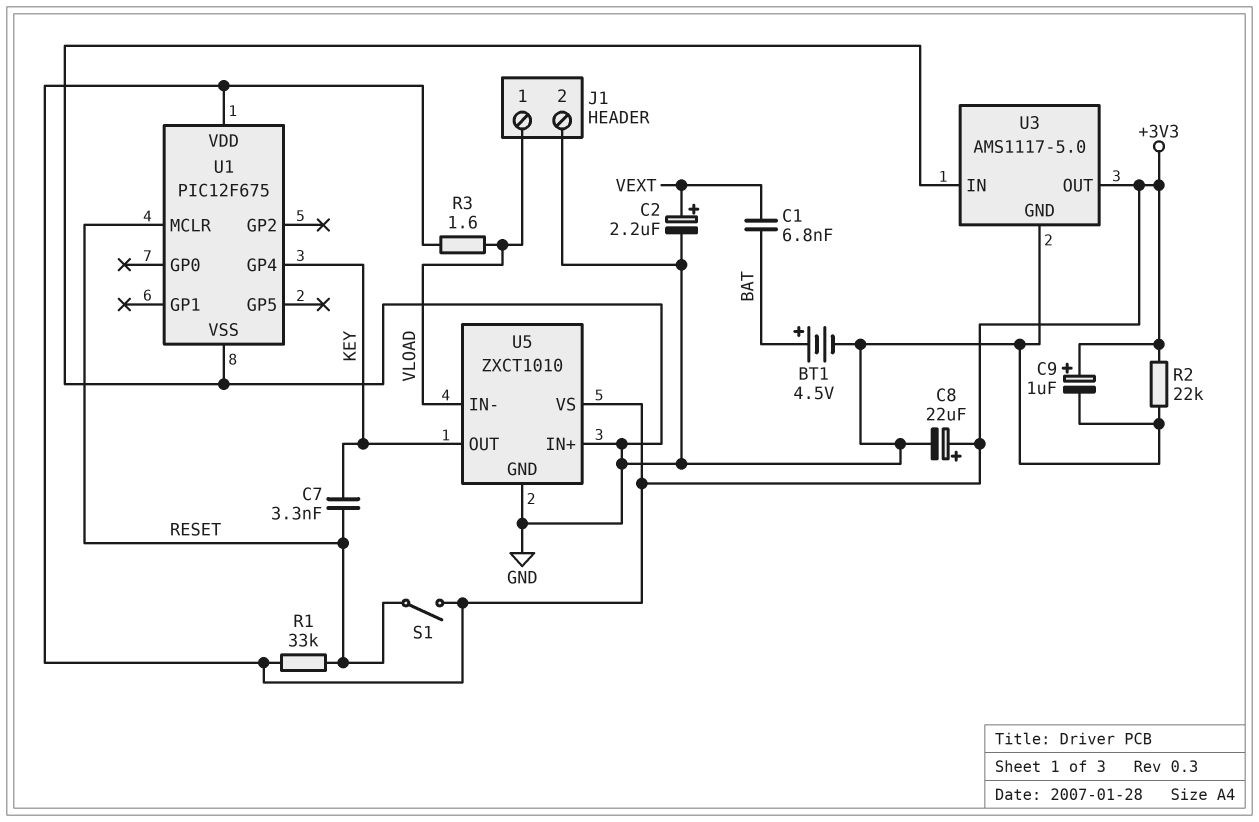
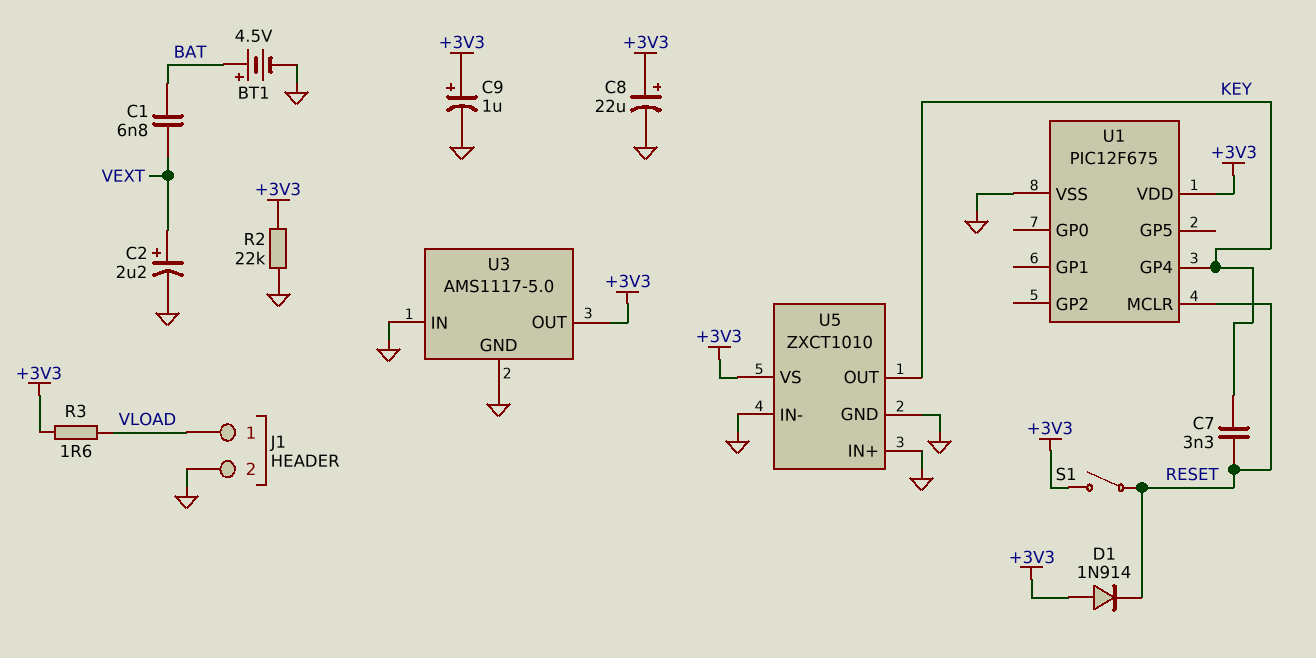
D1: none -> diode 1N914 (A +3V3, K RESET)
R1: 33k (+3V3, RESET) -> none
U5 pin IN-: VLOAD -> GND

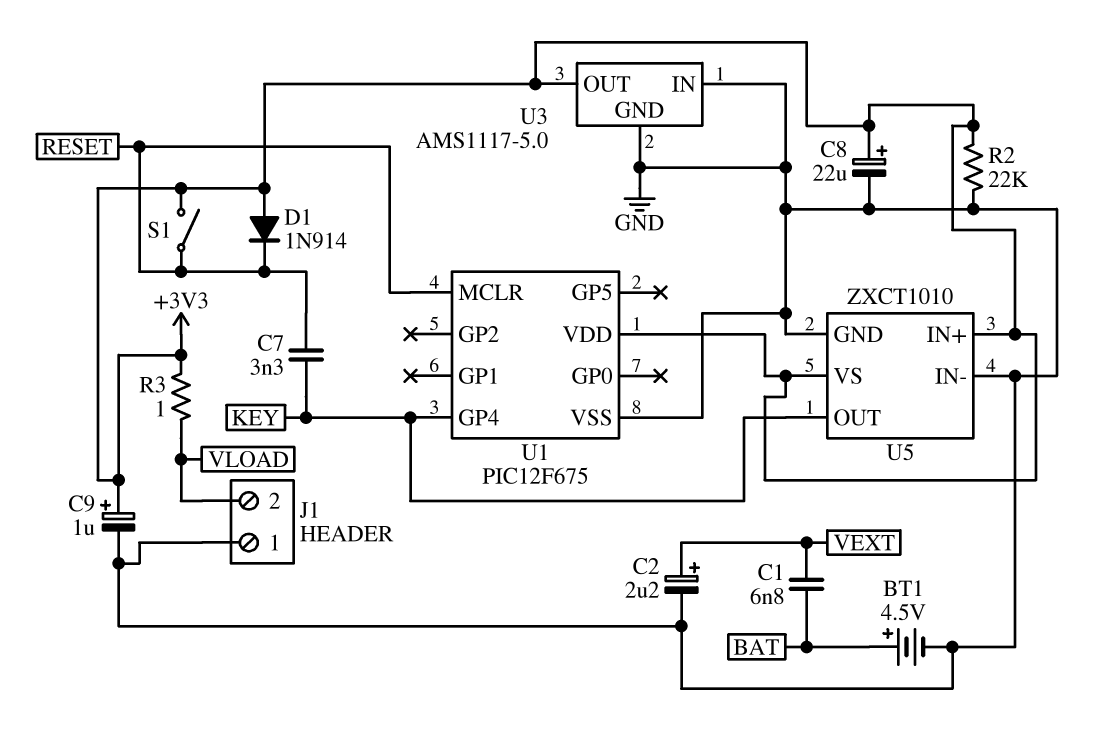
J1 pin 1: VLOAD -> GND
J1 pin 2: GND -> VLOAD
R3: 1.6 (+3V3, VLOAD) -> 1 (+3V3, VLOAD)
U5 pin IN+: GND -> +3V3

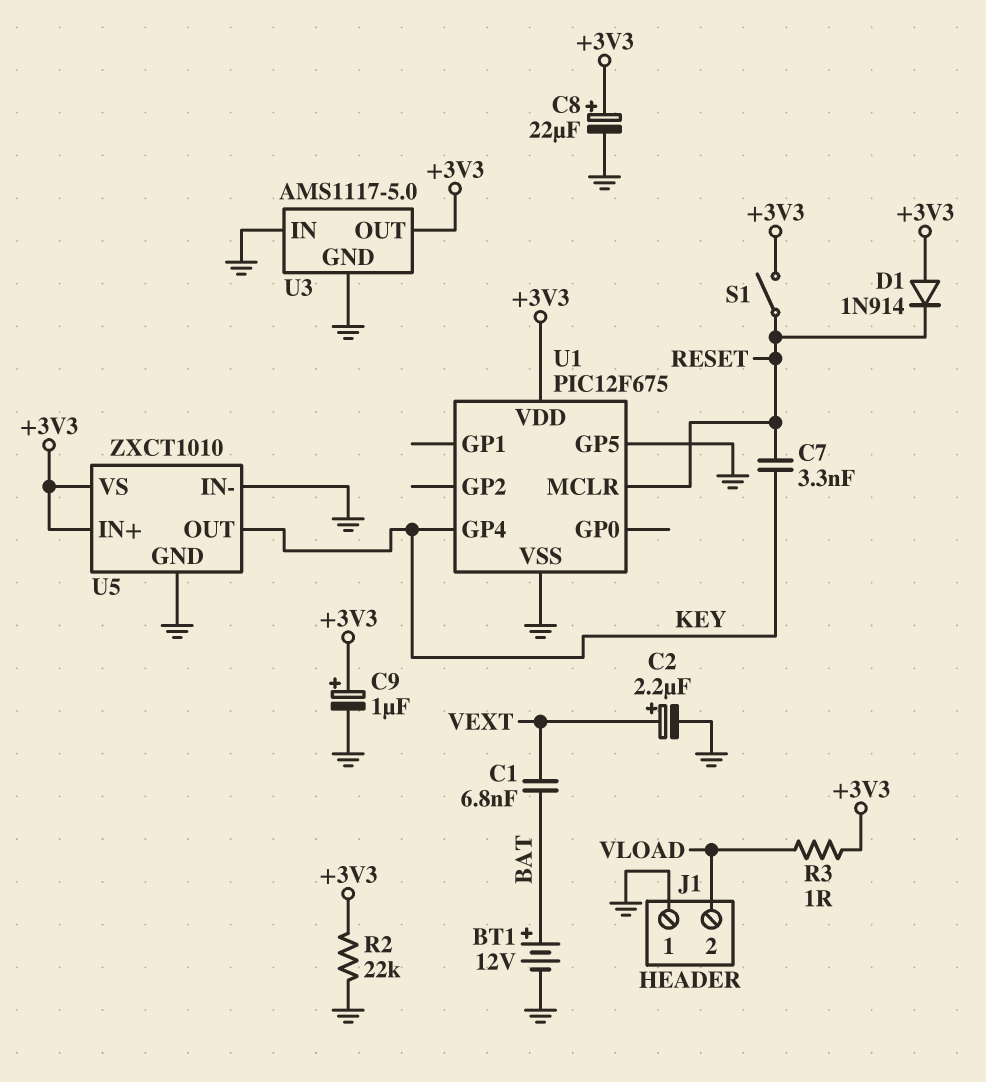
BT1: 4.5V (plus BAT, minus GND) -> 12V (plus BAT, minus GND)
U1 pin GP5: none -> GND

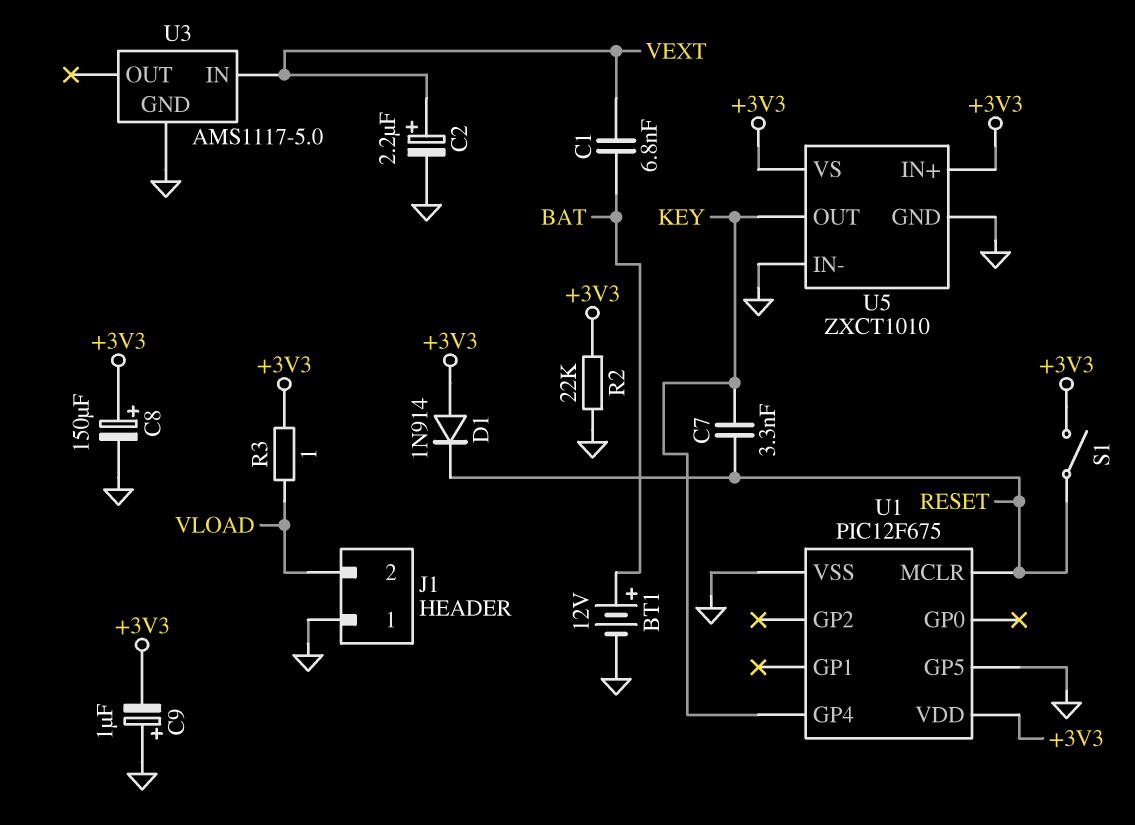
C8: 22uF (plus +3V3, minus GND) -> 150uF (plus +3V3, minus GND)
C9: 1uF (plus +3V3, minus GND) -> 1uF (plus GND, minus +3V3)
U3 pin IN: GND -> VEXT
U3 pin OUT: +3V3 -> none

